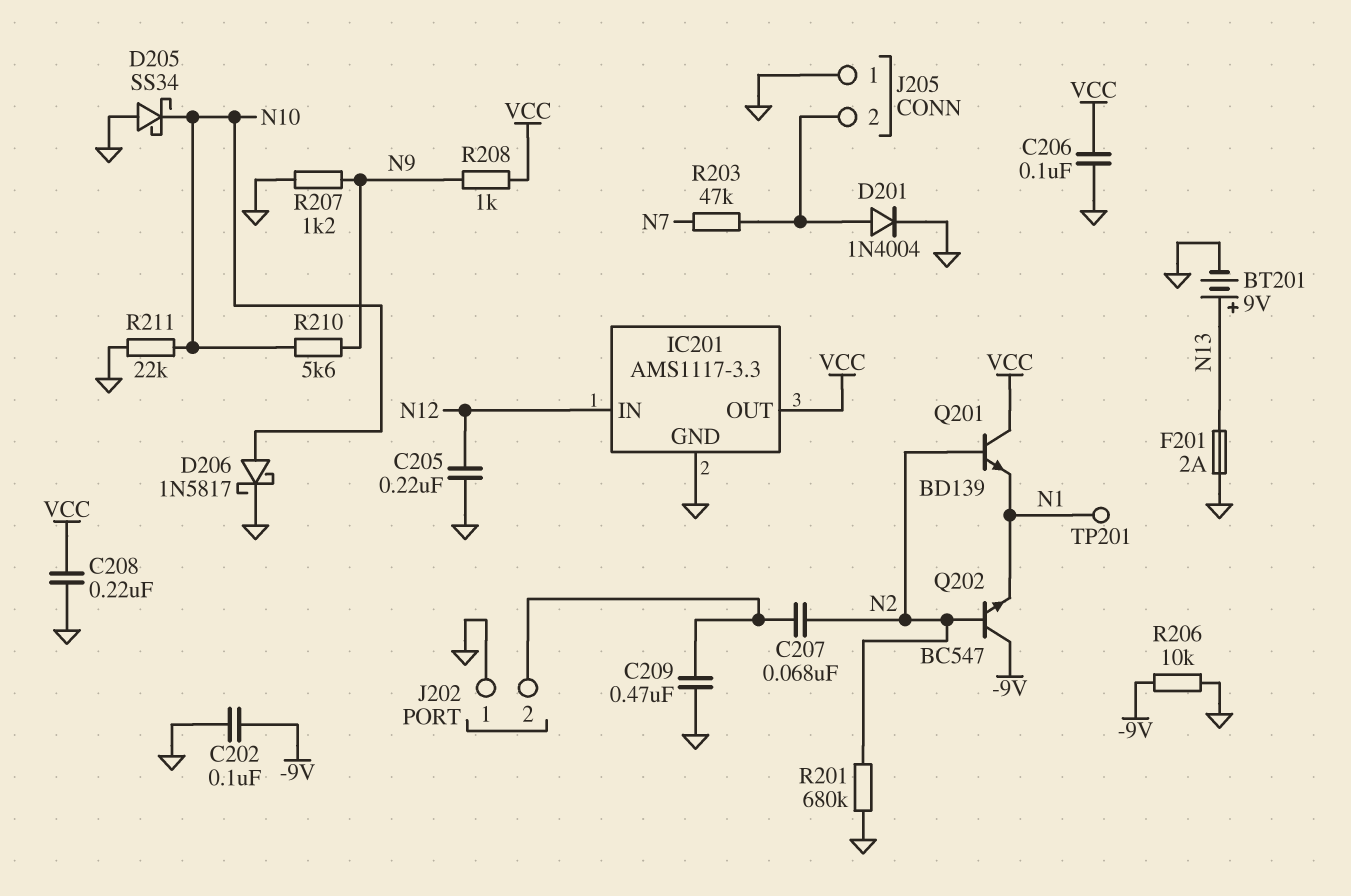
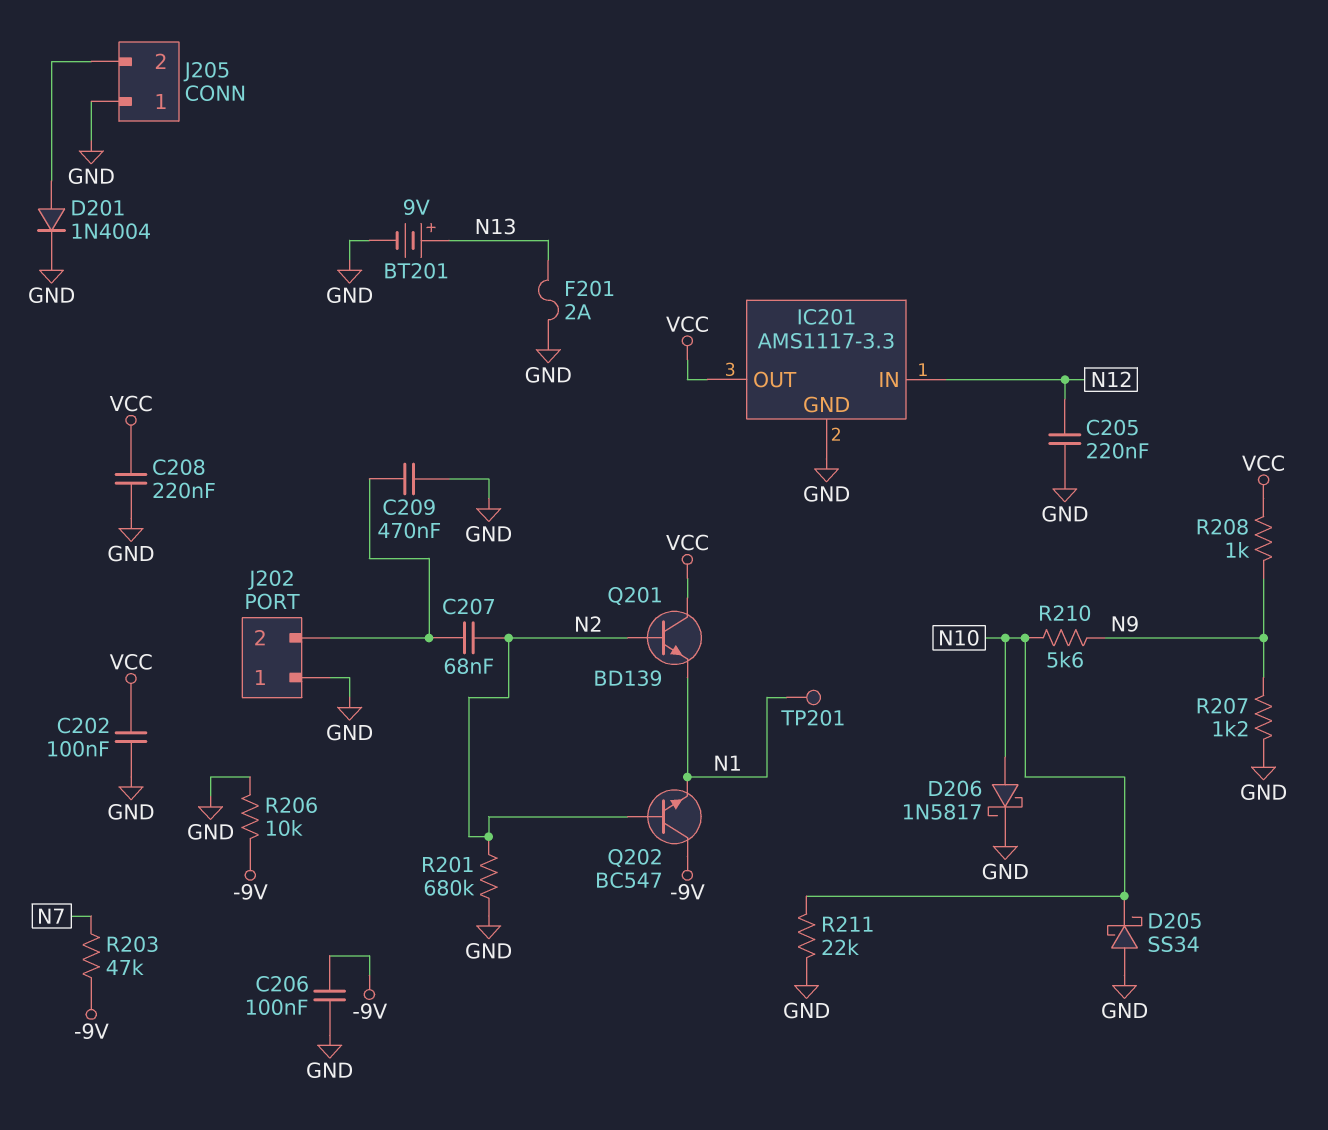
C202: 100nF (-9V, GND) -> 100nF (GND, VCC)
C206: 100nF (GND, VCC) -> 100nF (-9V, GND)
R203: 47k (J205/2, N7) -> 47k (-9V, N7)

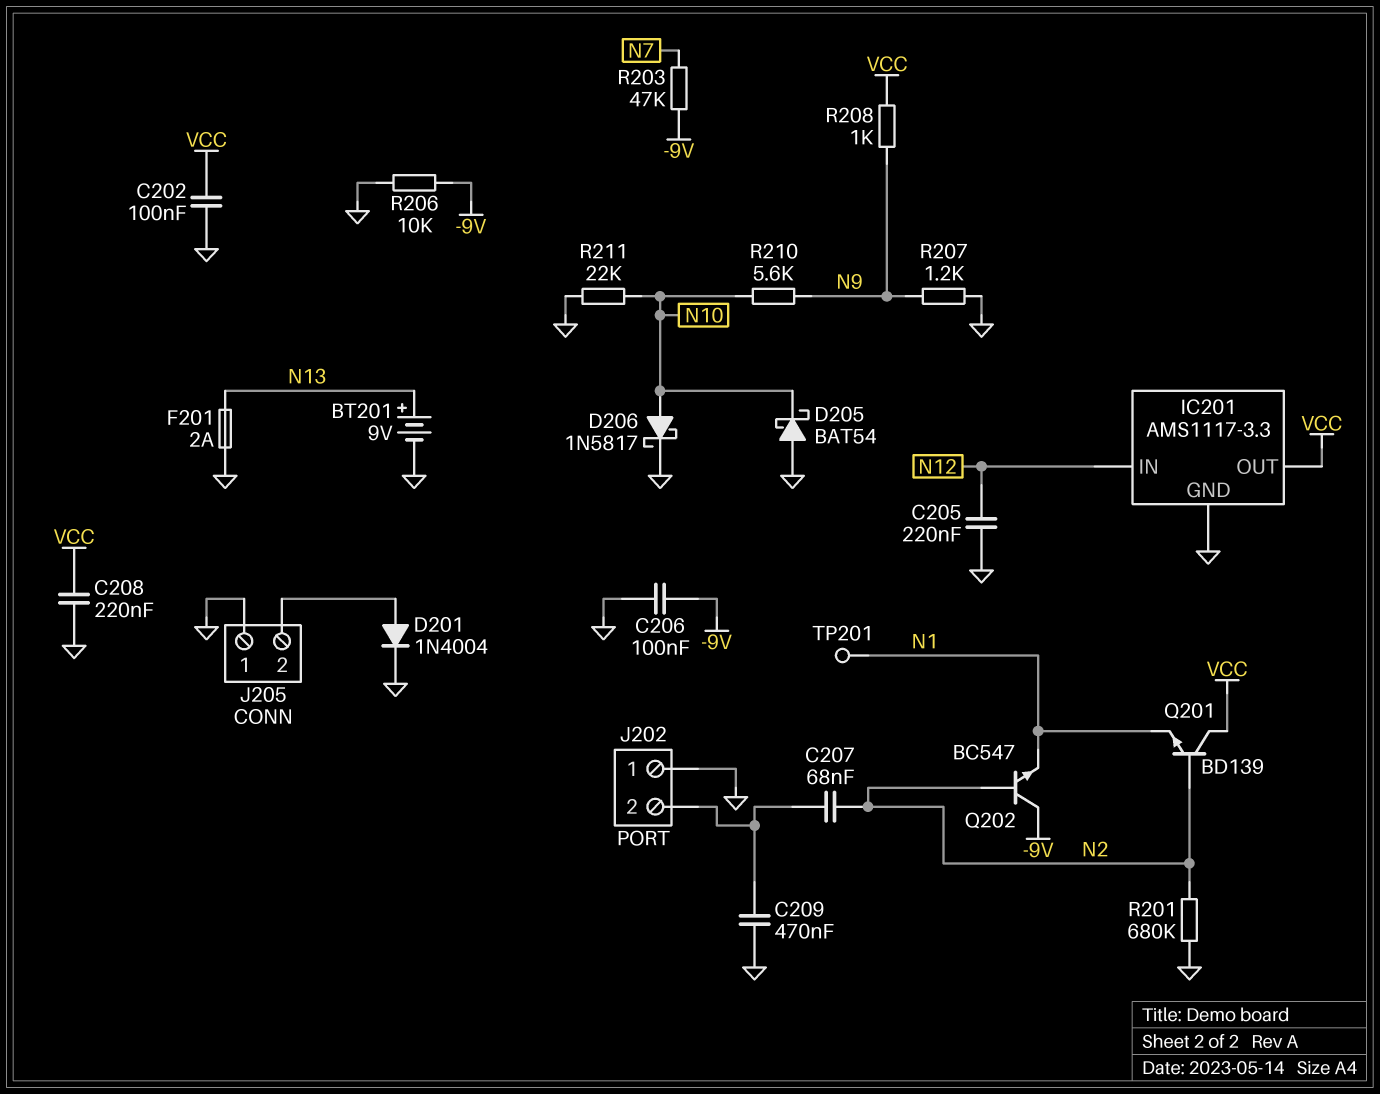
D205: schottky SS34 (A GND, K N10) -> schottky BAT54 (A GND, K N10)

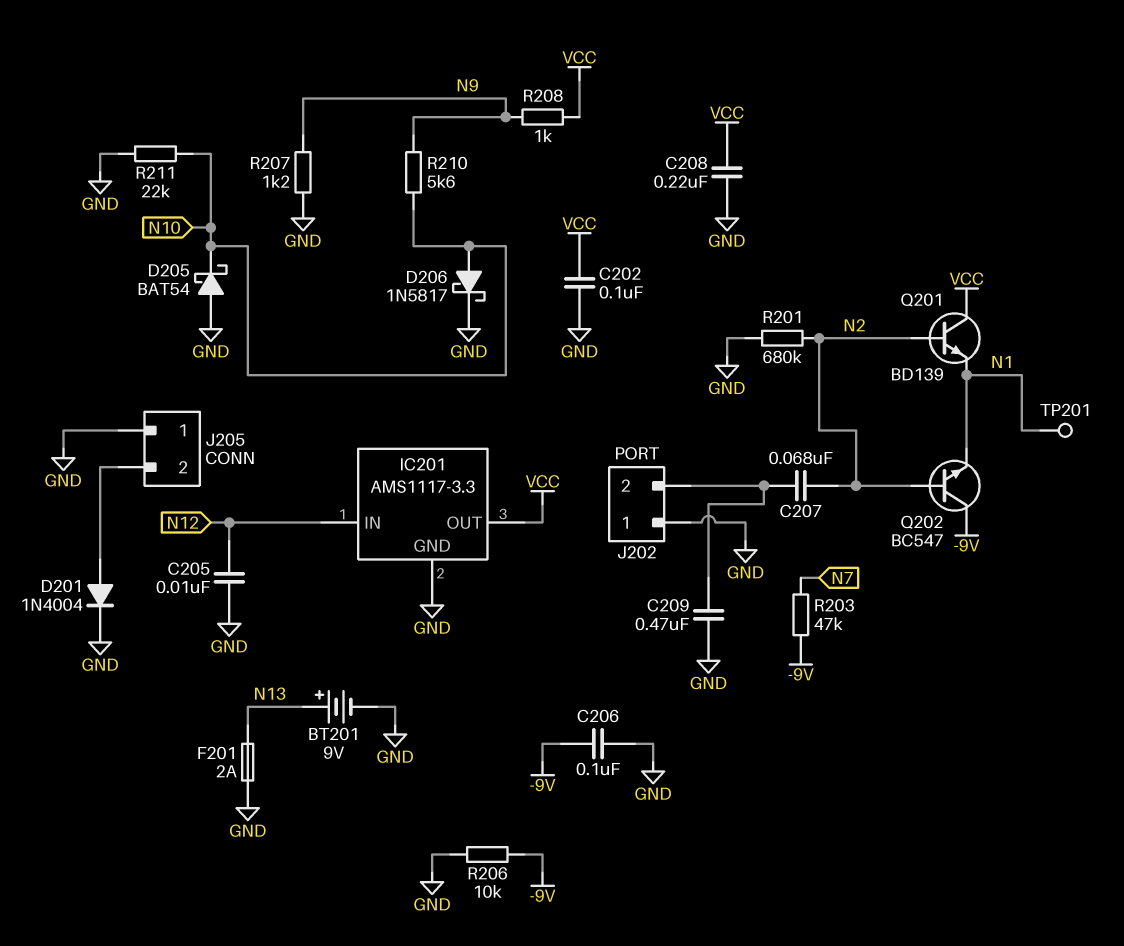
C205: 220nF (GND, N12) -> 10nF (GND, N12)

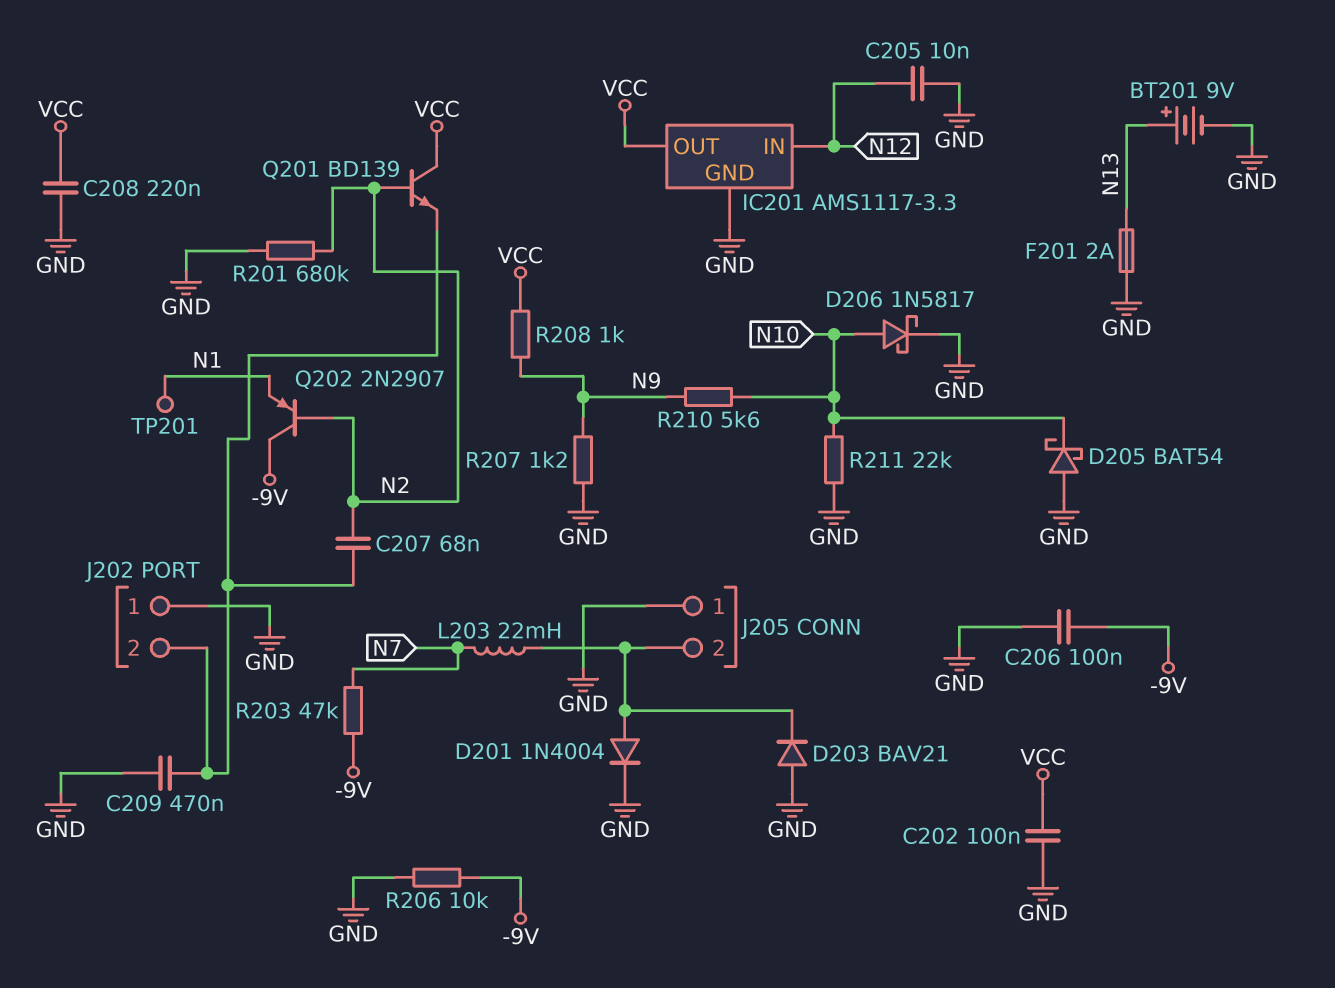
D203: none -> diode BAV21 (A GND, K J205/2)
L203: none -> 22mH (J205/2, N7)
Q201: NPN BD139 (B N2, C VCC, E N1) -> NPN BD139 (B N2, C VCC, E J202/2)
Q202: NPN BC547 (B N2, C -9V, E N1) -> PNP 2N2907 (B N2, C -9V, E N1)

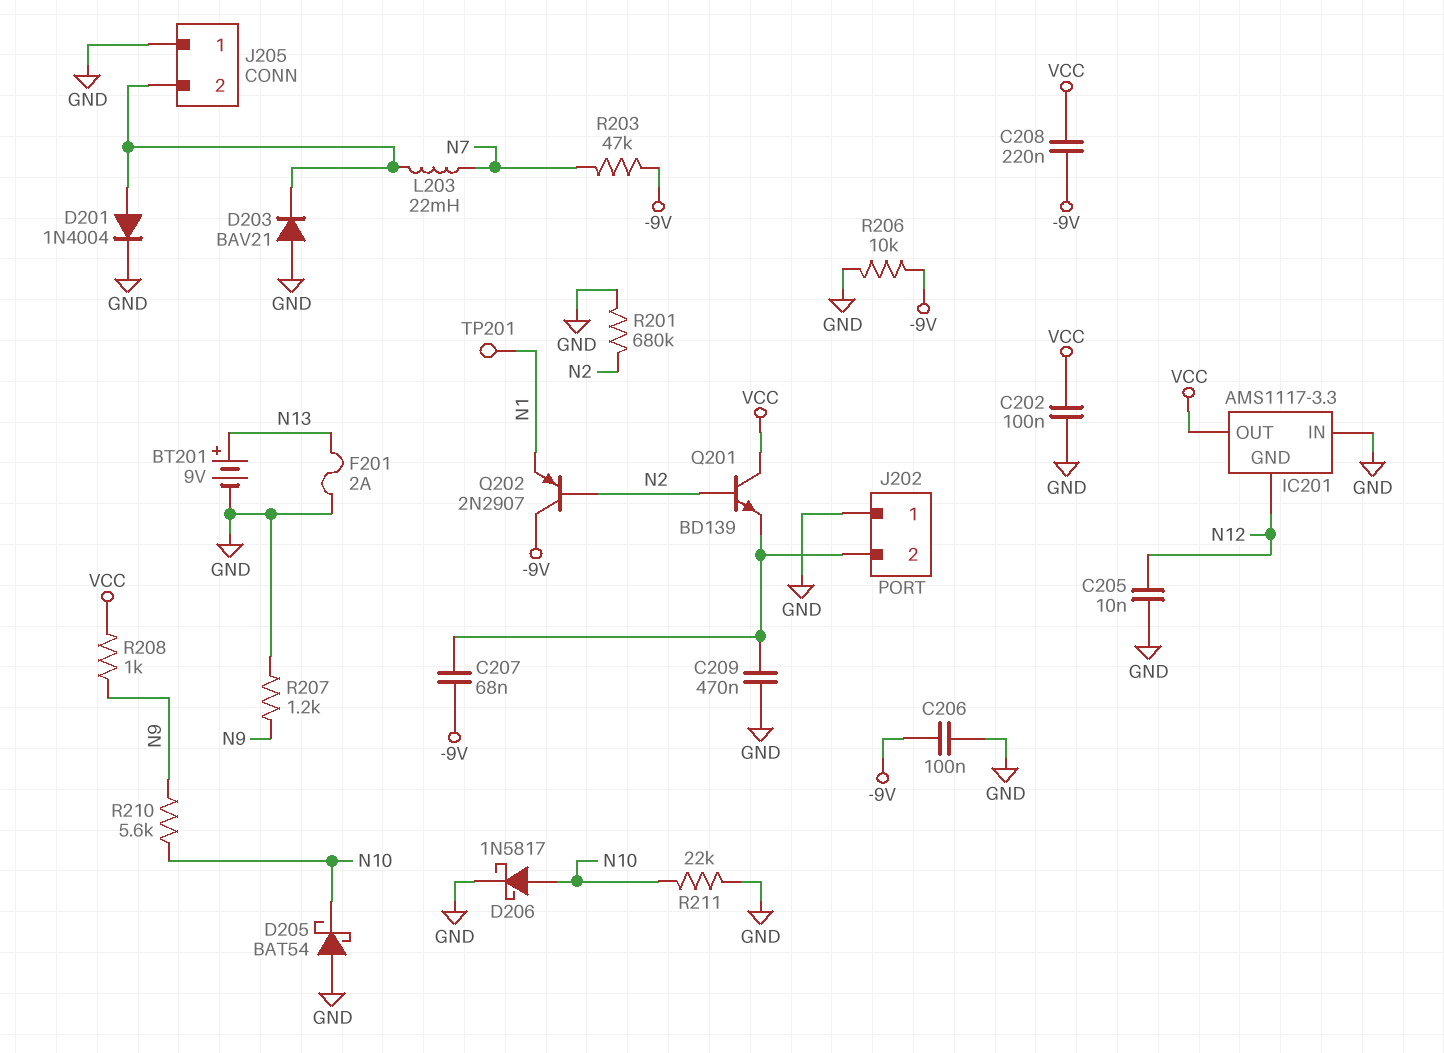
C207: 68nF (J202/2, N2) -> 68nF (-9V, J202/2)
C208: 220nF (GND, VCC) -> 220nF (-9V, VCC)
IC201 pin GND: GND -> N12
IC201 pin IN: N12 -> GND

